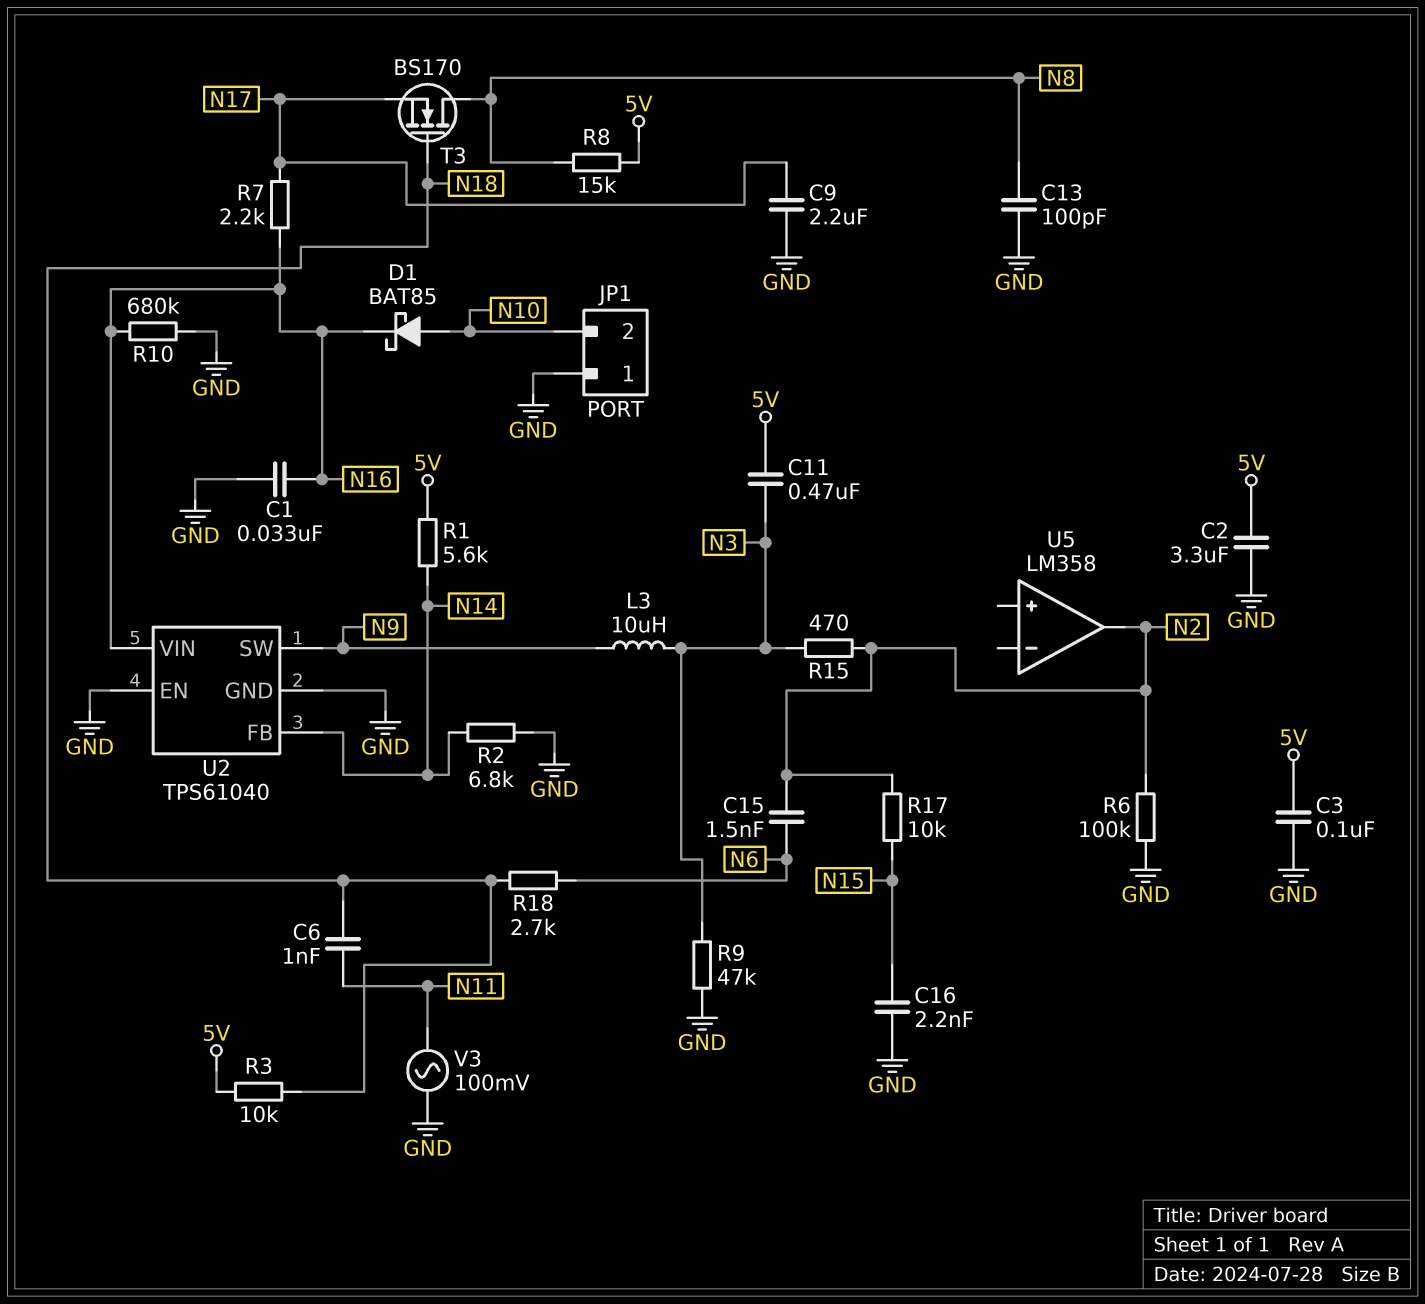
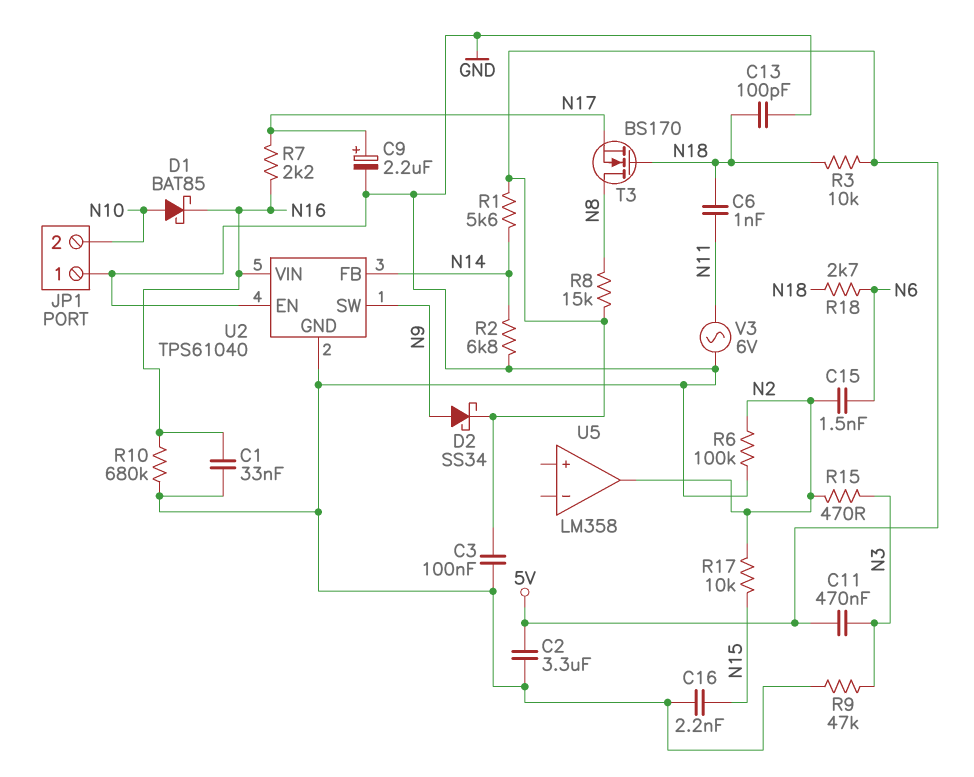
C9: 2.2uF (GND, N17) -> 2.2uF (plus N17, minus GND)
C13: 100pF (GND, N8) -> 100pF (GND, N18)
D2: none -> schottky SS34 (A N9, K 5V)
L3: 10uH (N3, N9) -> none
V3: AC 100mV (GND, N11) -> AC 6V (GND, N11)

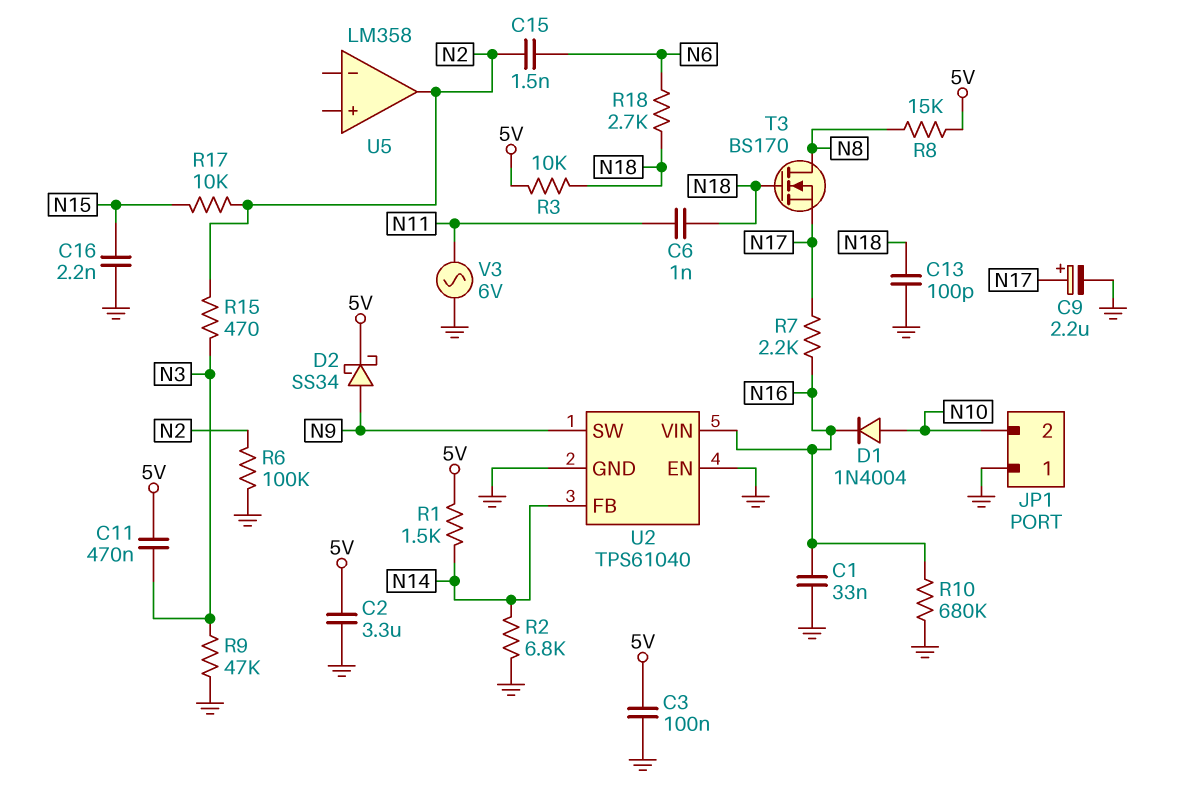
D1: schottky BAT85 (A N10, K N16) -> diode 1N4004 (A N10, K N16)
R1: 5.6k (5V, N14) -> 1.5k (5V, N14)

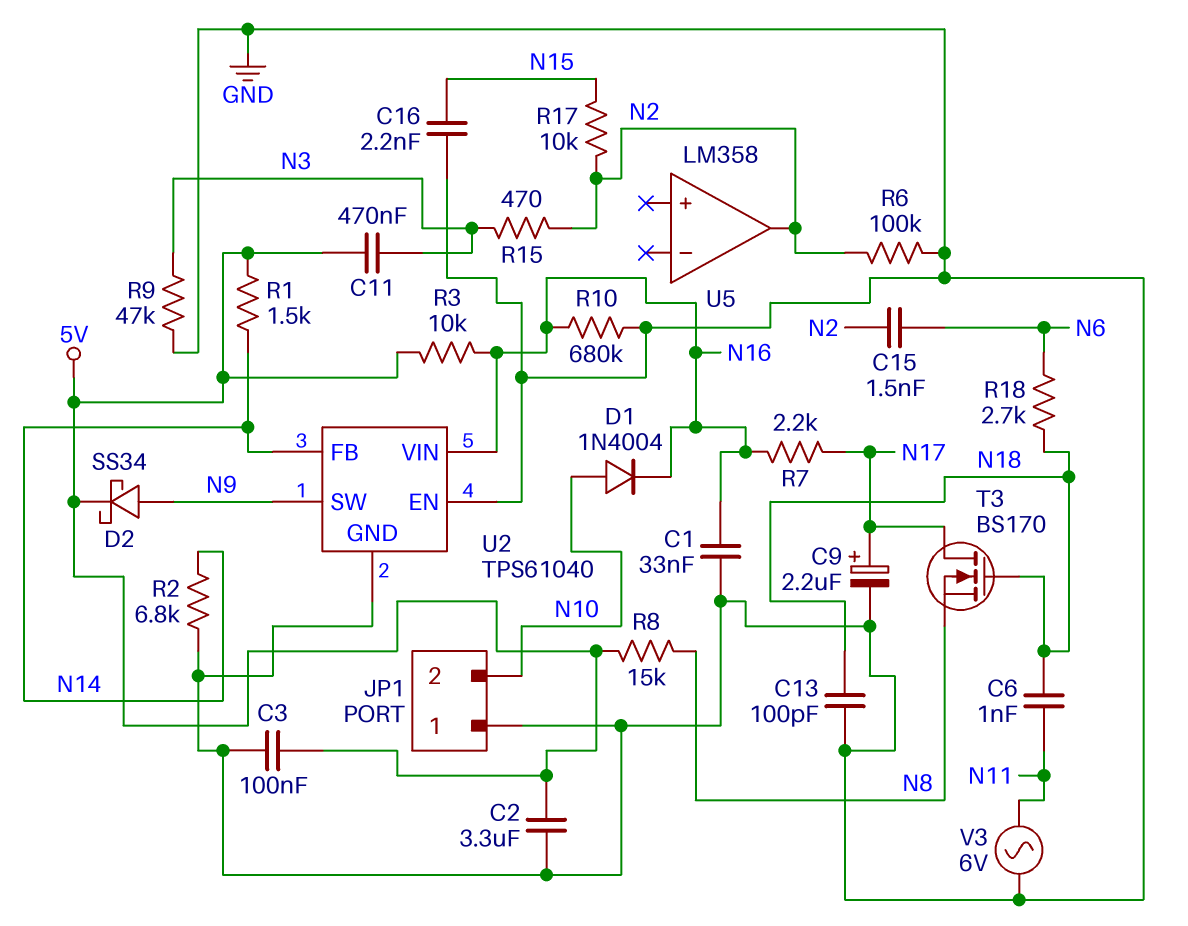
R3: 10k (5V, N18) -> 10k (5V, N16)
T3: NMOS BS170 (G N18, D N8, S N17) -> NMOS BS170 (G N18, D N17, S N8)

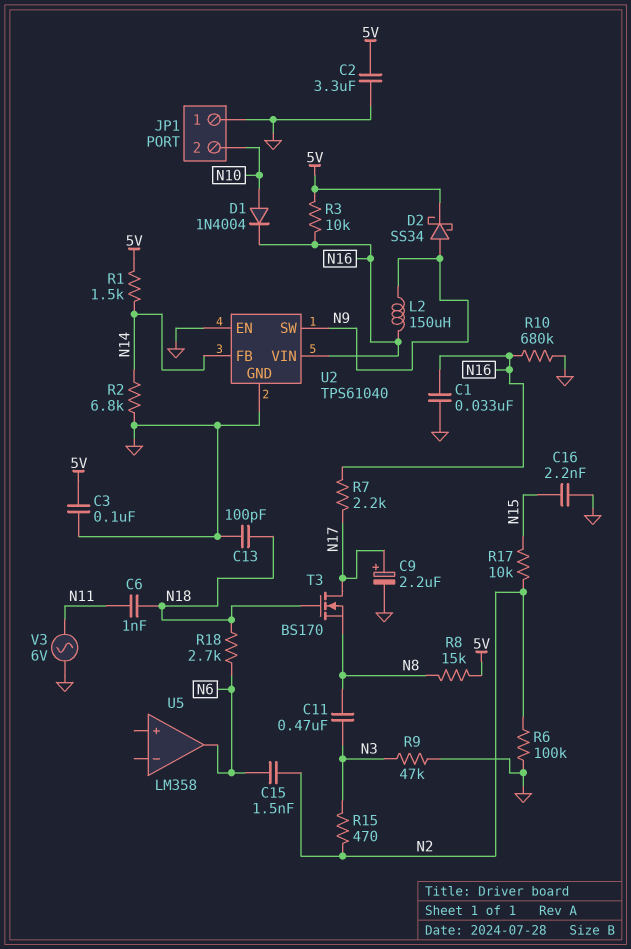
C11: 470nF (5V, N3) -> 470nF (N3, N8)
L2: none -> 150uH (N9, N16)
U5 pin out: N2 -> N6

